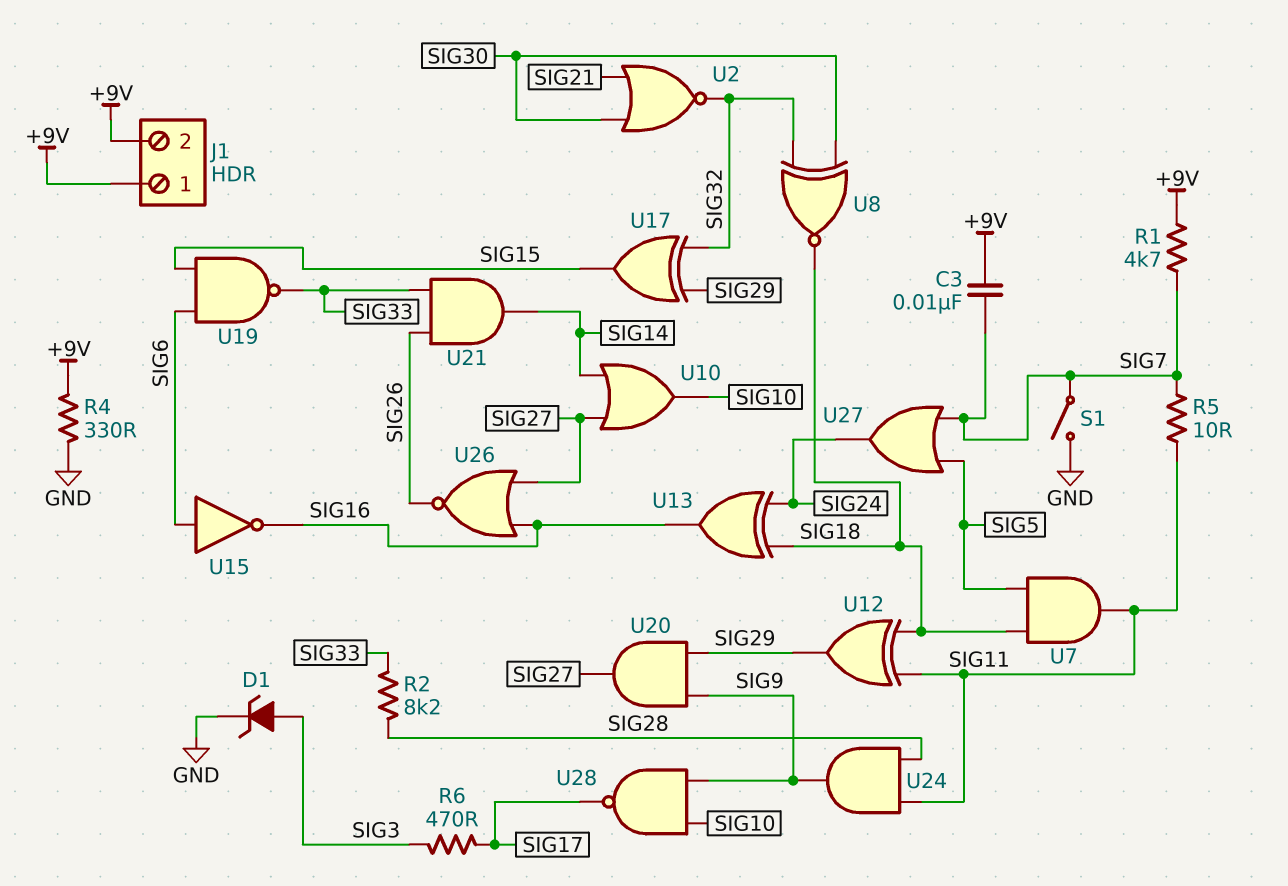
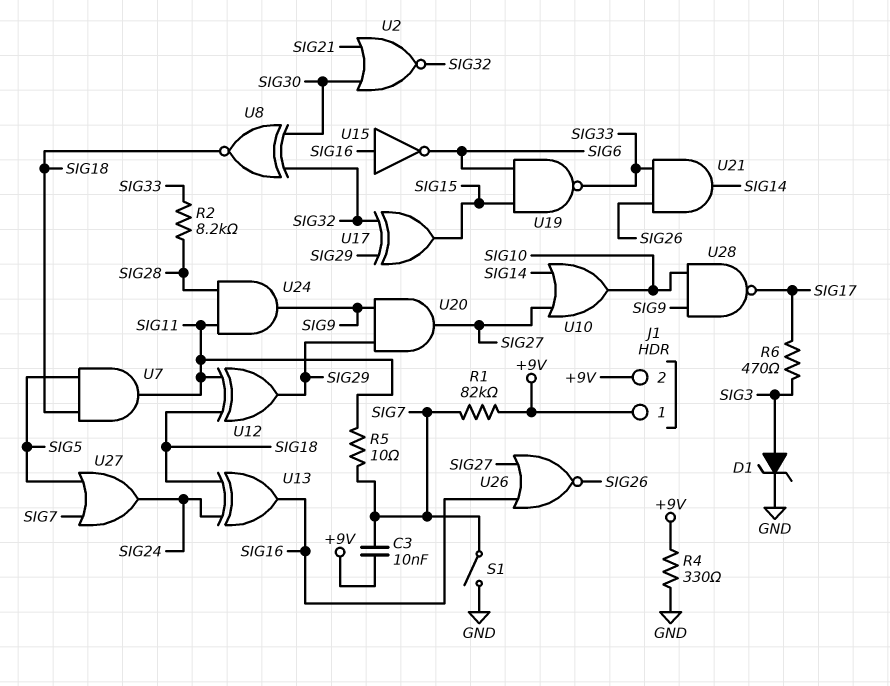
R1: 4.7k (+9V, SIG7) -> 82k (+9V, SIG7)
U15: NOT (in SIG6, out SIG16) -> NOT (in SIG16, out SIG6)

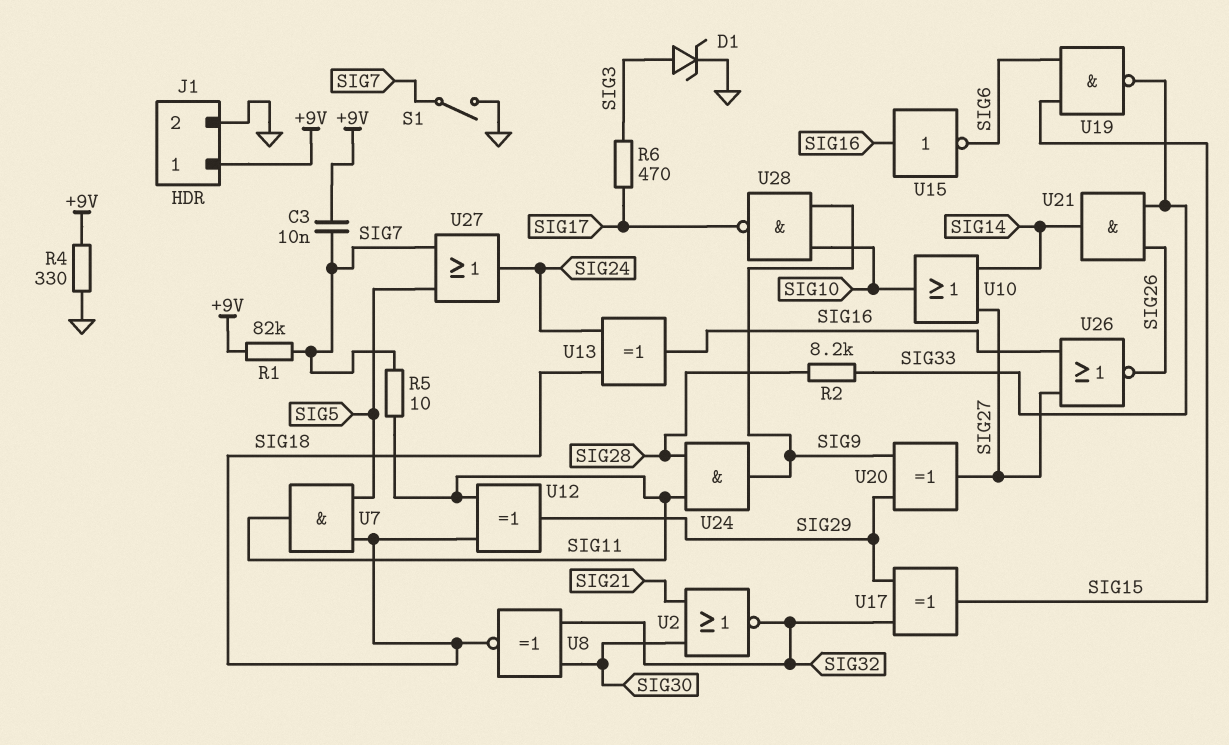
J1 pin 2: +9V -> GND
U20: AND (in SIG9, in SIG29, out SIG27) -> XOR (in SIG9, in SIG29, out SIG27)

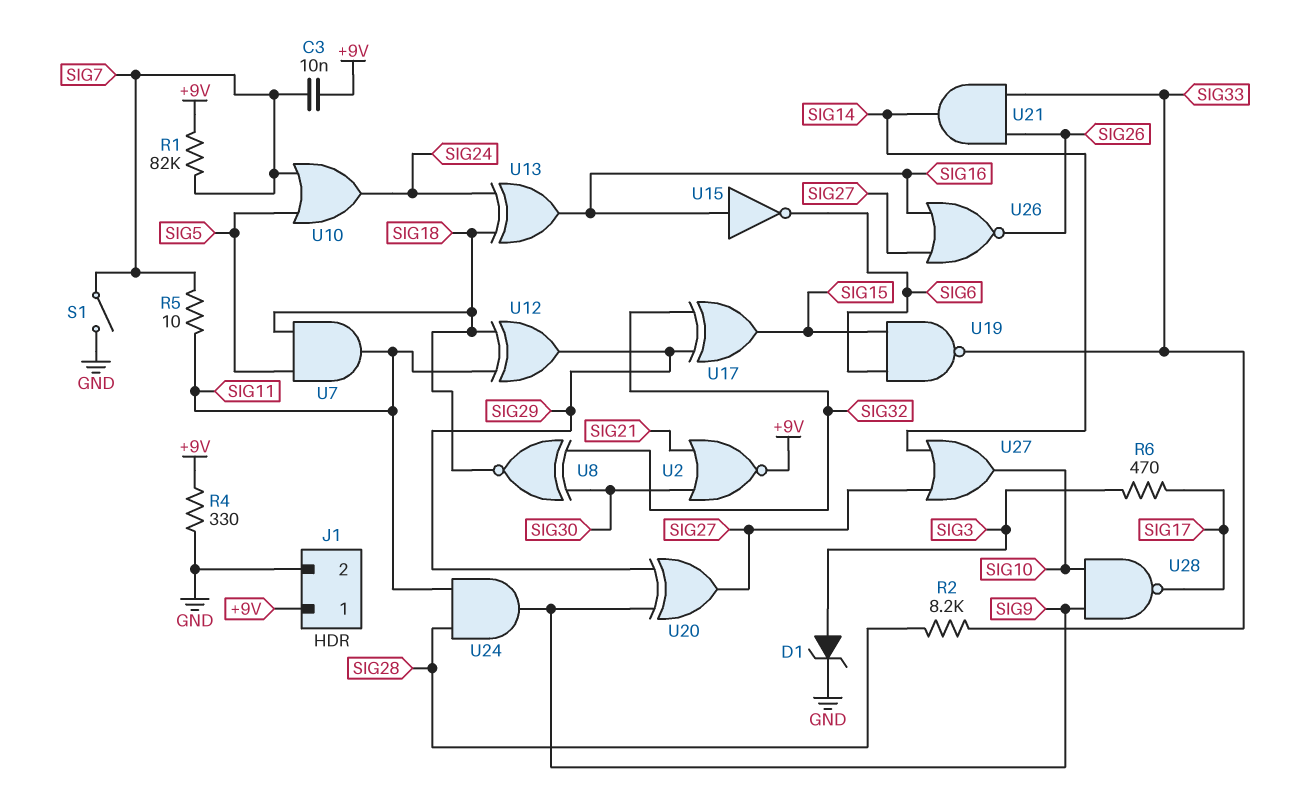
U2: NOR (in SIG21, in SIG30, out SIG32) -> NOR (in SIG21, in SIG30, out +9V)
U10: OR (in SIG14, in SIG27, out SIG10) -> OR (in SIG5, in SIG7, out SIG24)
U27: OR (in SIG5, in SIG7, out SIG24) -> OR (in SIG14, in SIG27, out SIG10)

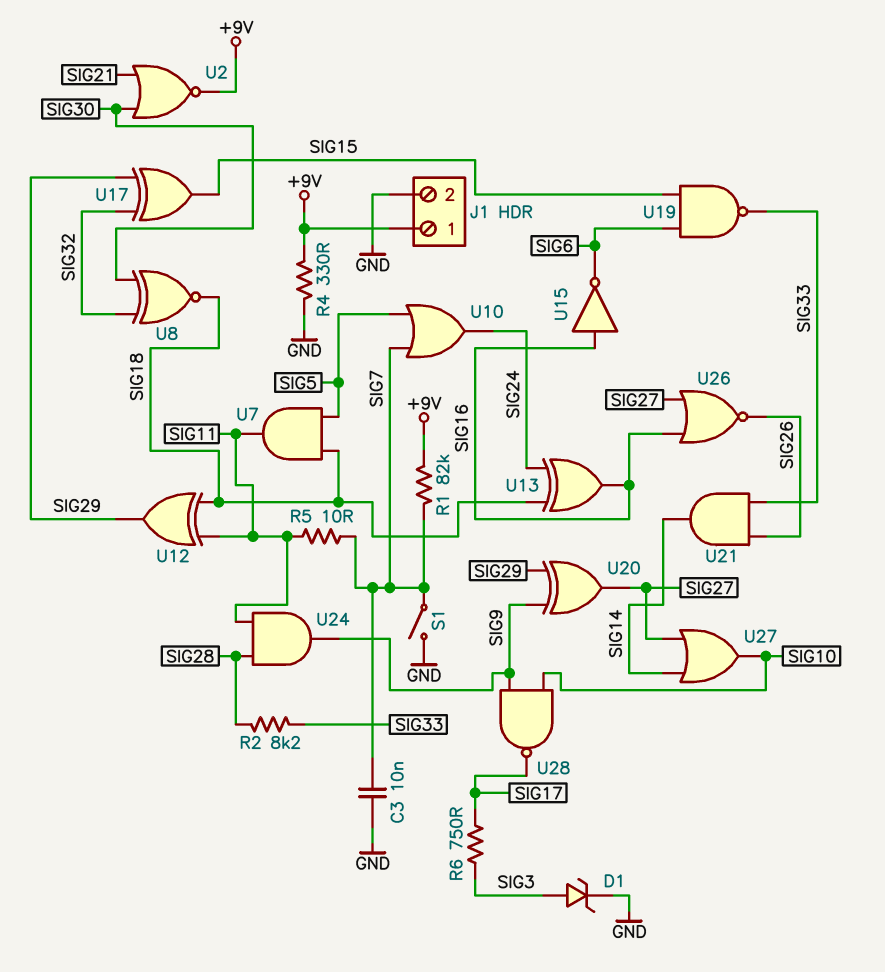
C3: 10nF (+9V, SIG7) -> 10nF (GND, SIG7)
R6: 470 (SIG3, SIG17) -> 750 (SIG3, SIG17)

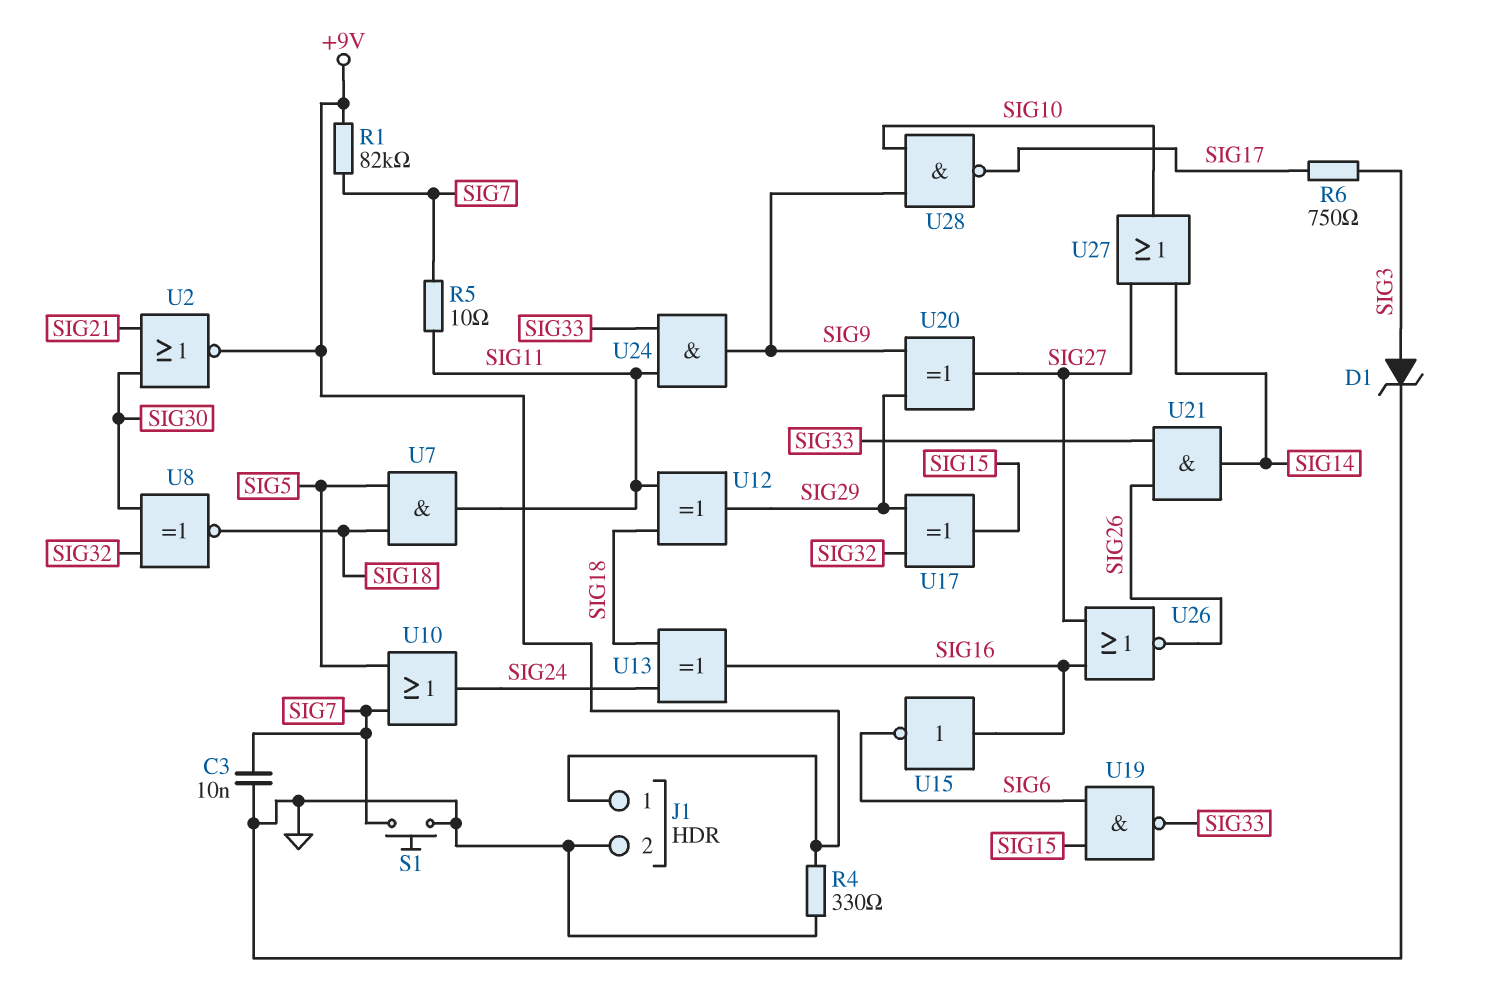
R2: 8.2k (SIG28, SIG33) -> none
S1: switch (GND, SIG7) -> button (GND, SIG7)
U24: AND (in SIG11, in SIG28, out SIG9) -> AND (in SIG11, in SIG33, out SIG9)

